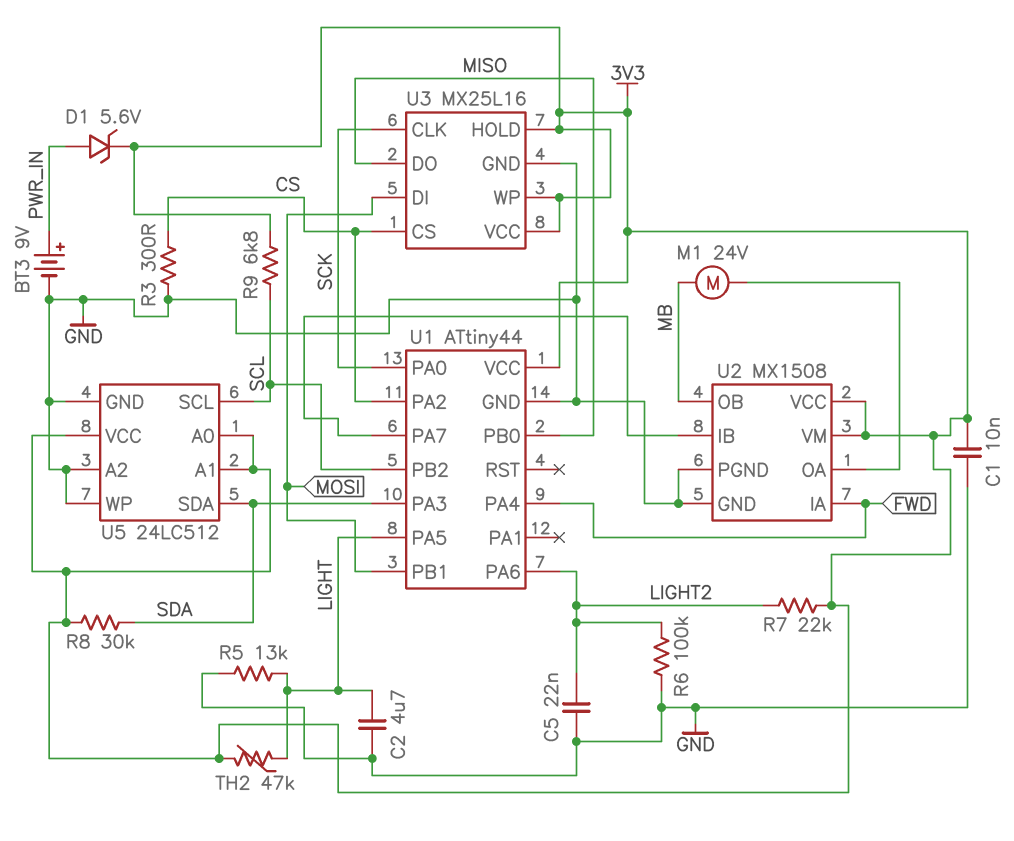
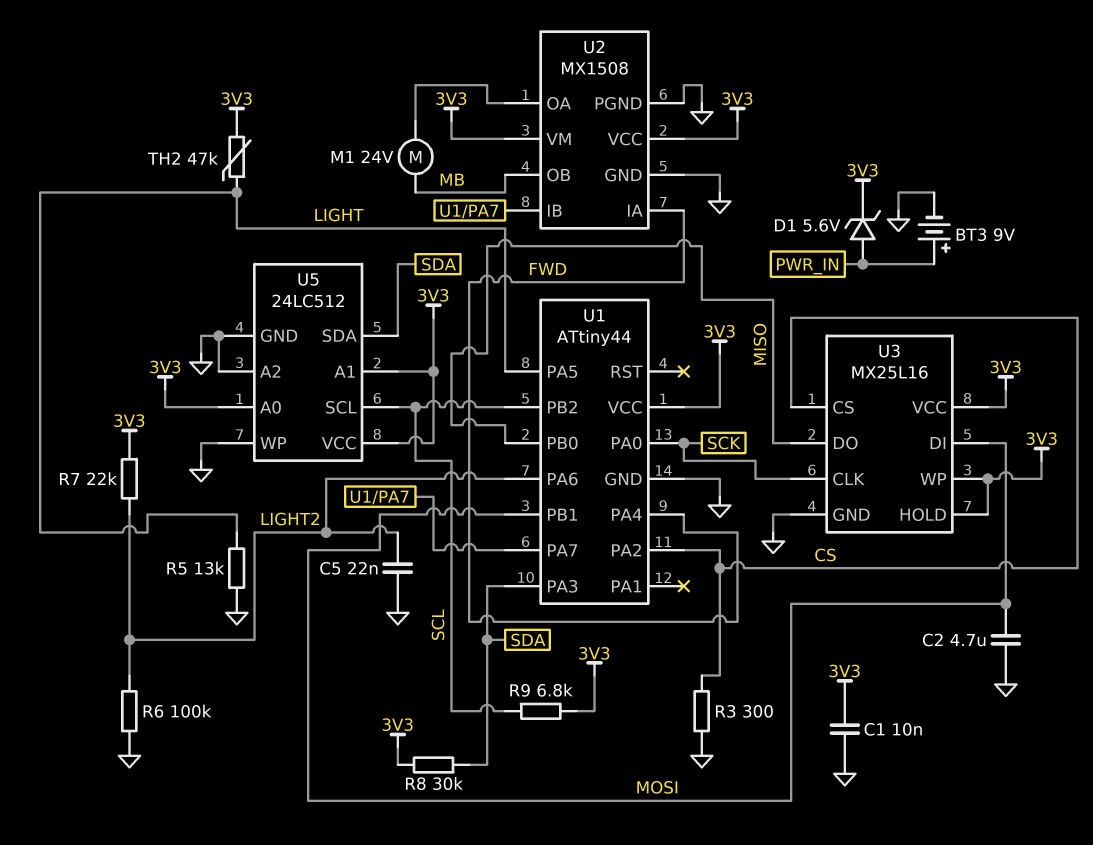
C2: 4.7uF (GND, LIGHT) -> 4.7uF (GND, MOSI)

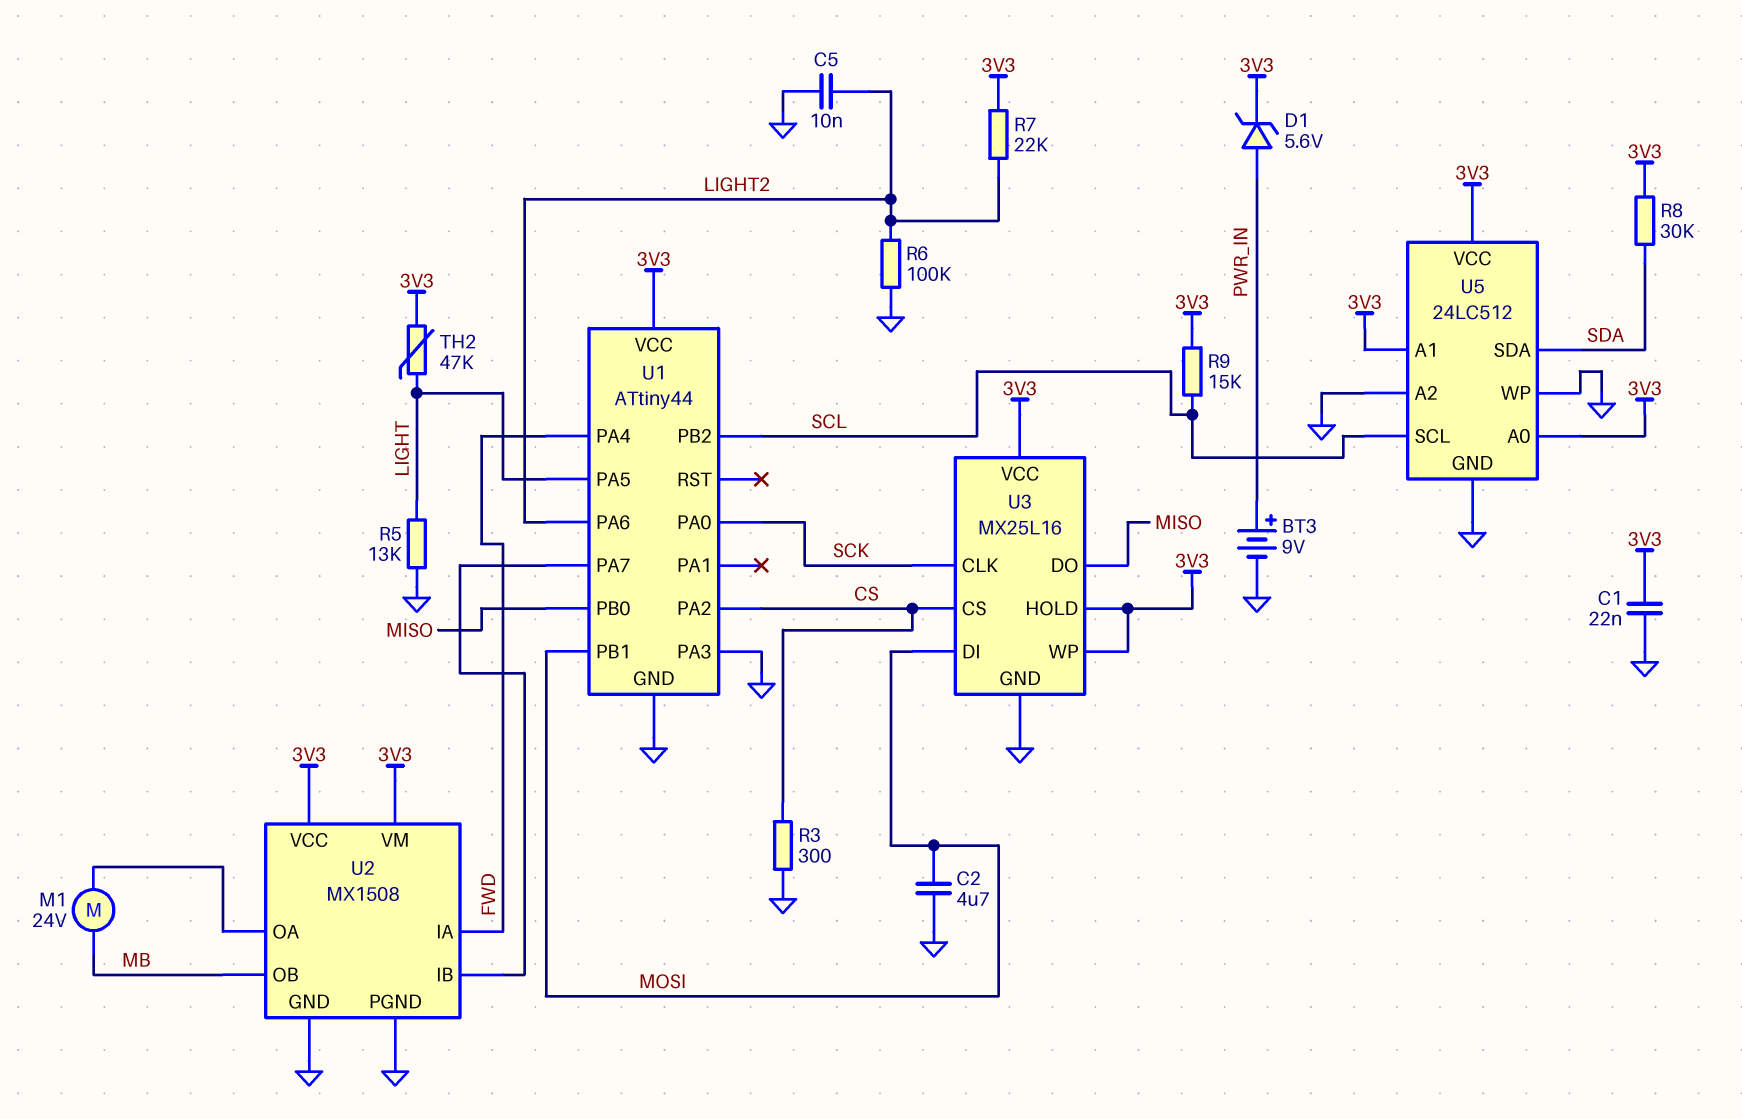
C1: 10nF (3V3, GND) -> 22nF (3V3, GND)
C5: 22nF (GND, LIGHT2) -> 10nF (GND, LIGHT2)
R9: 6.8k (3V3, SCL) -> 15k (3V3, SCL)
U1 pin PA3: SDA -> GND

